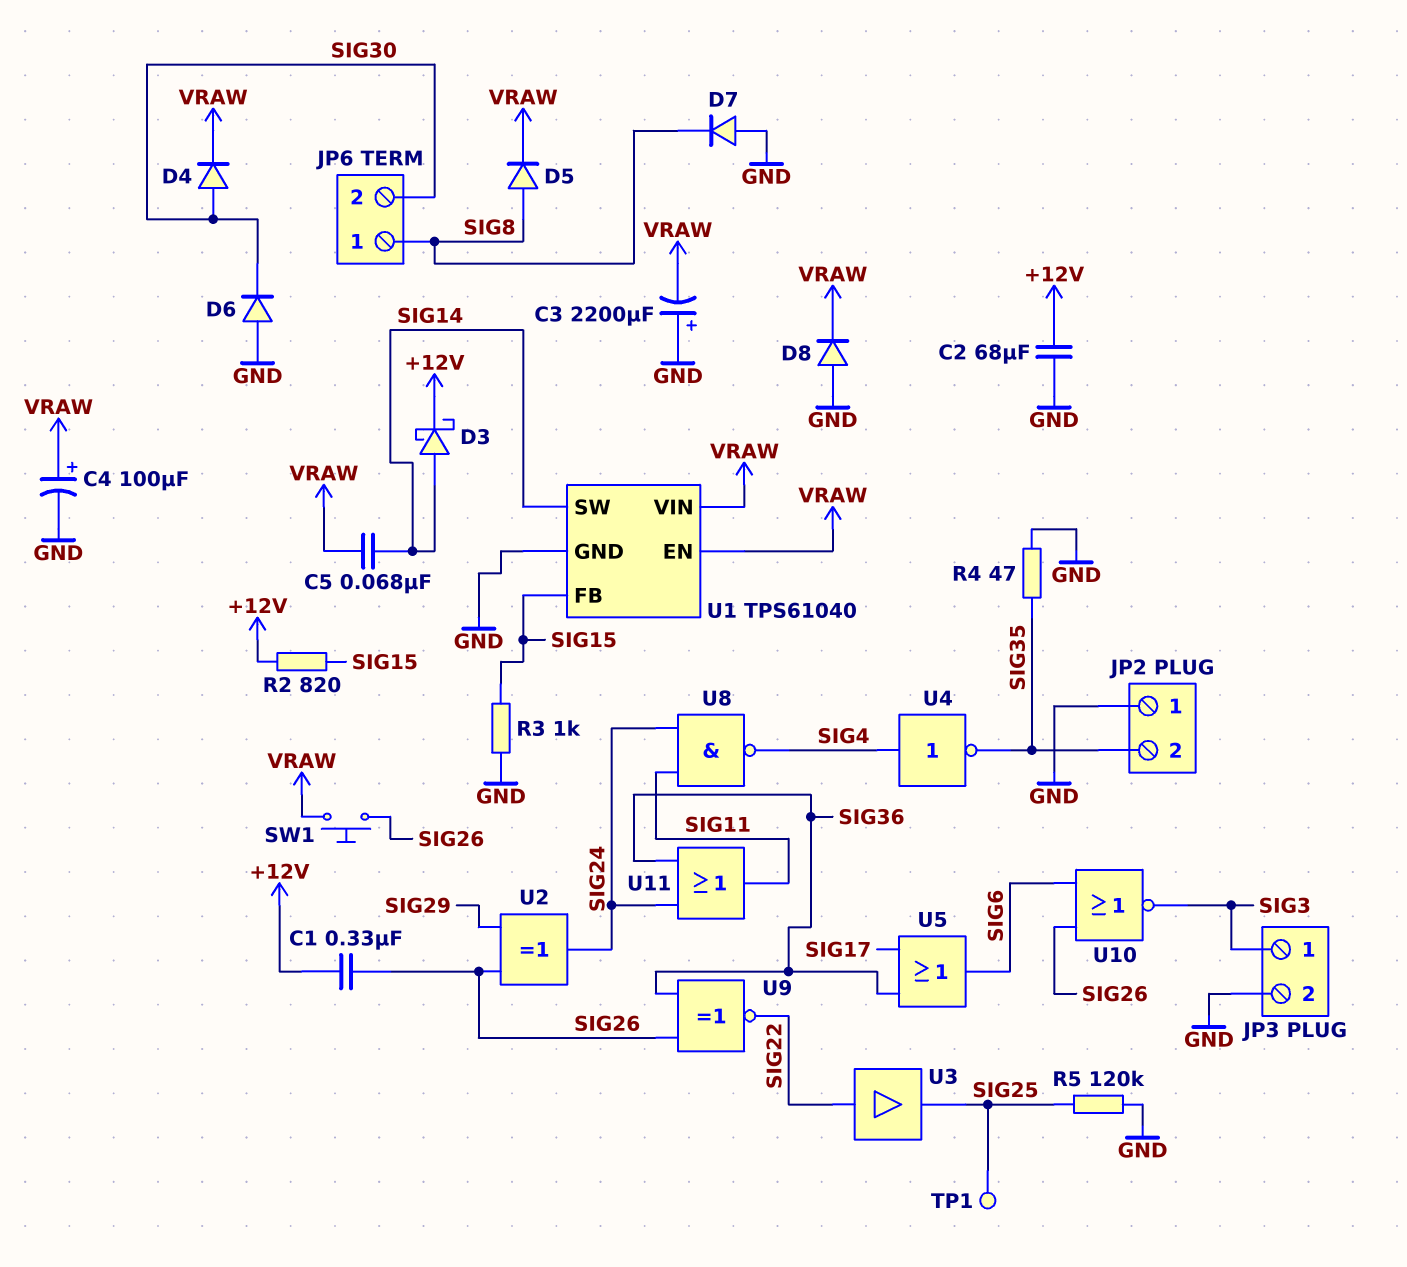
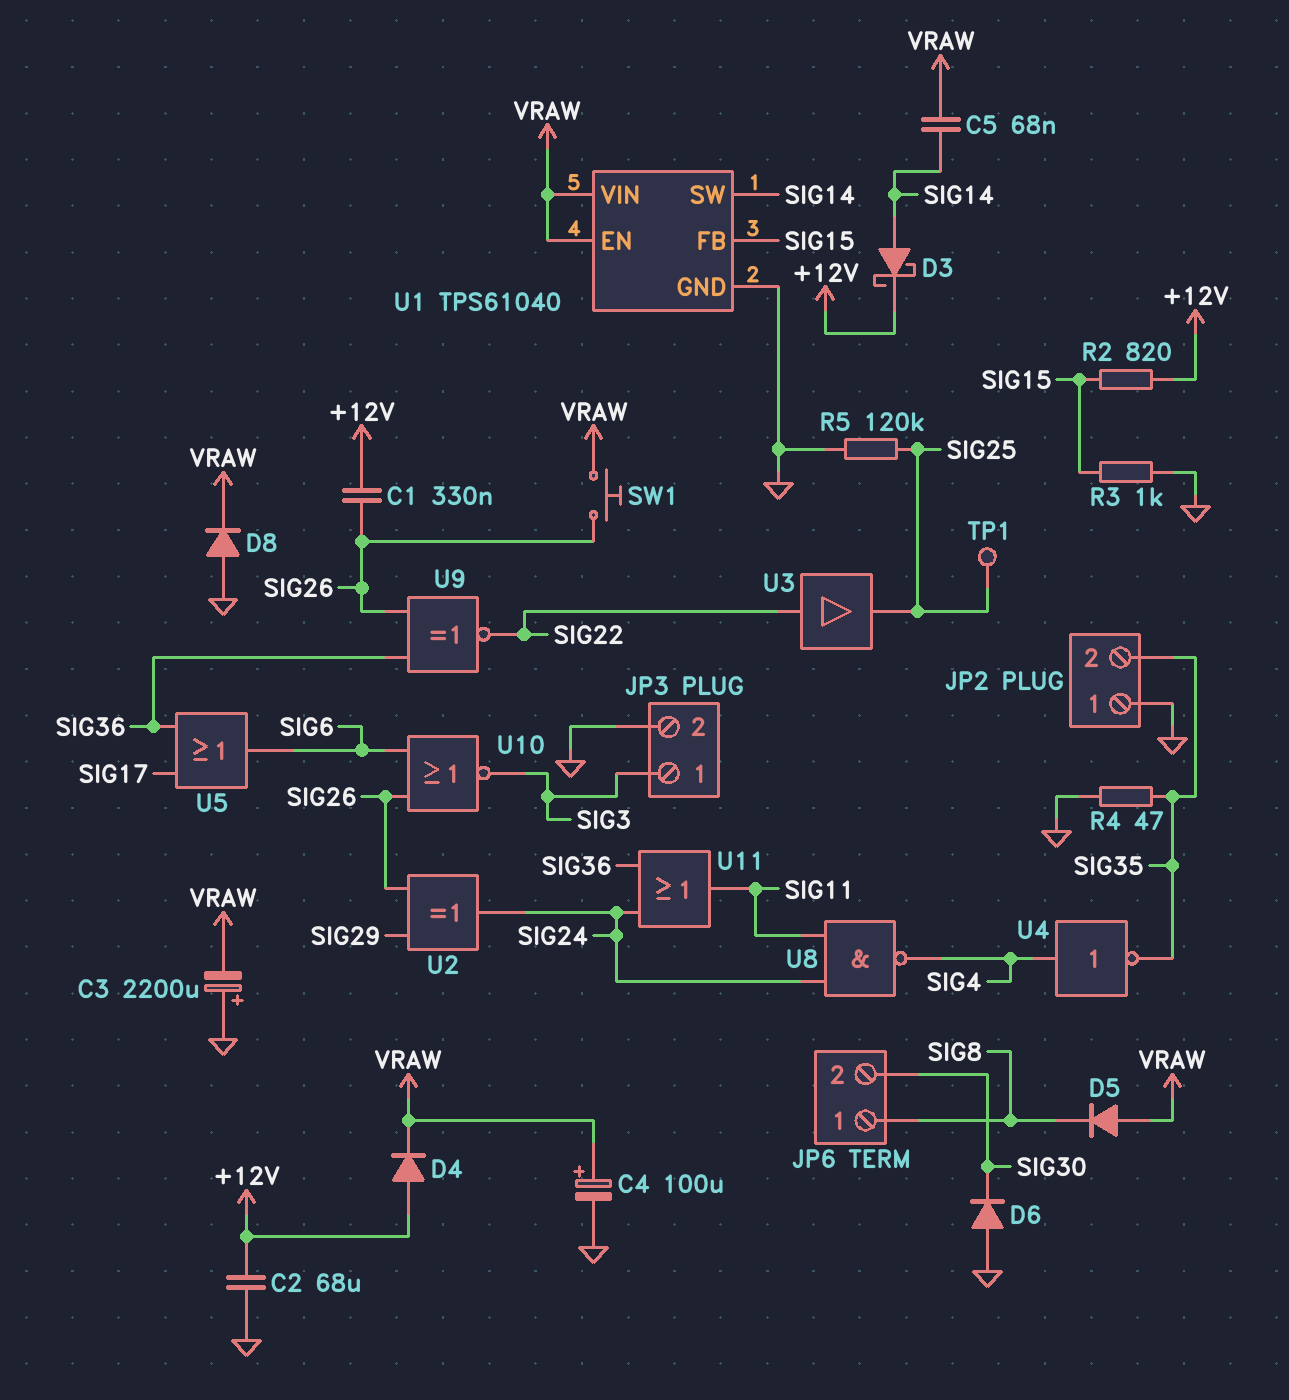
D4: diode (A SIG30, K VRAW) -> diode (A +12V, K VRAW)
D5: diode (A SIG8, K VRAW) -> diode (A VRAW, K SIG8)
D7: diode (A GND, K SIG8) -> none

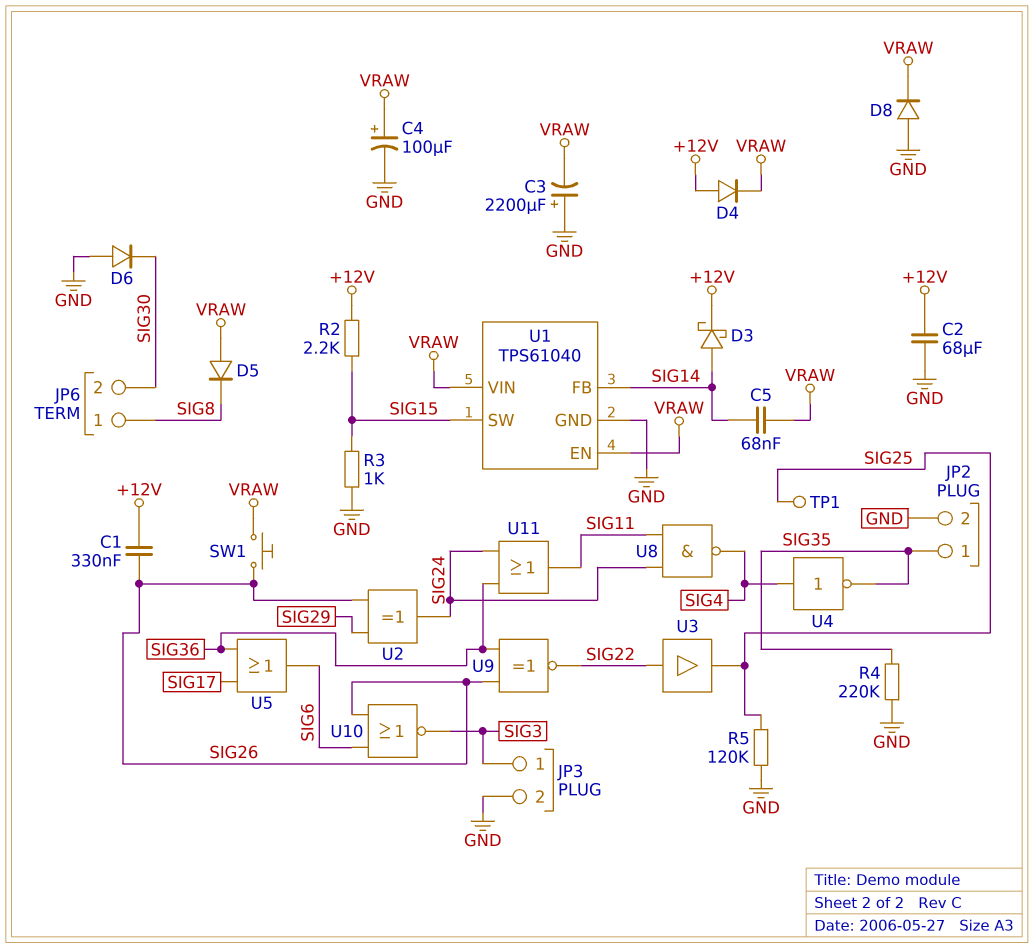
JP2 pin 1: GND -> SIG35
JP2 pin 2: SIG35 -> GND
R2: 820 (+12V, SIG15) -> 2.2k (+12V, SIG15)
R4: 47 (GND, SIG35) -> 220k (GND, SIG35)
U1 pin FB: SIG15 -> SIG14
U1 pin SW: SIG14 -> SIG15

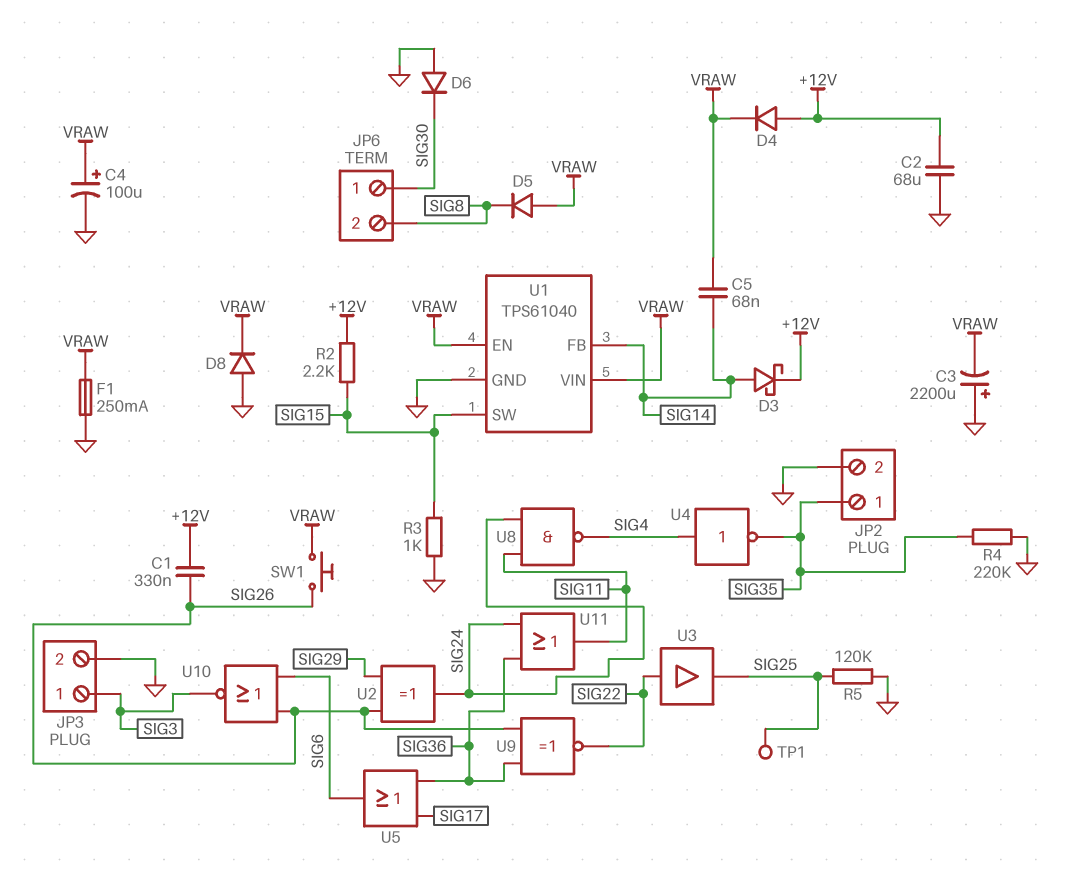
F1: none -> 250mA (GND, VRAW)
JP6 pin 1: SIG8 -> SIG30
JP6 pin 2: SIG30 -> SIG8

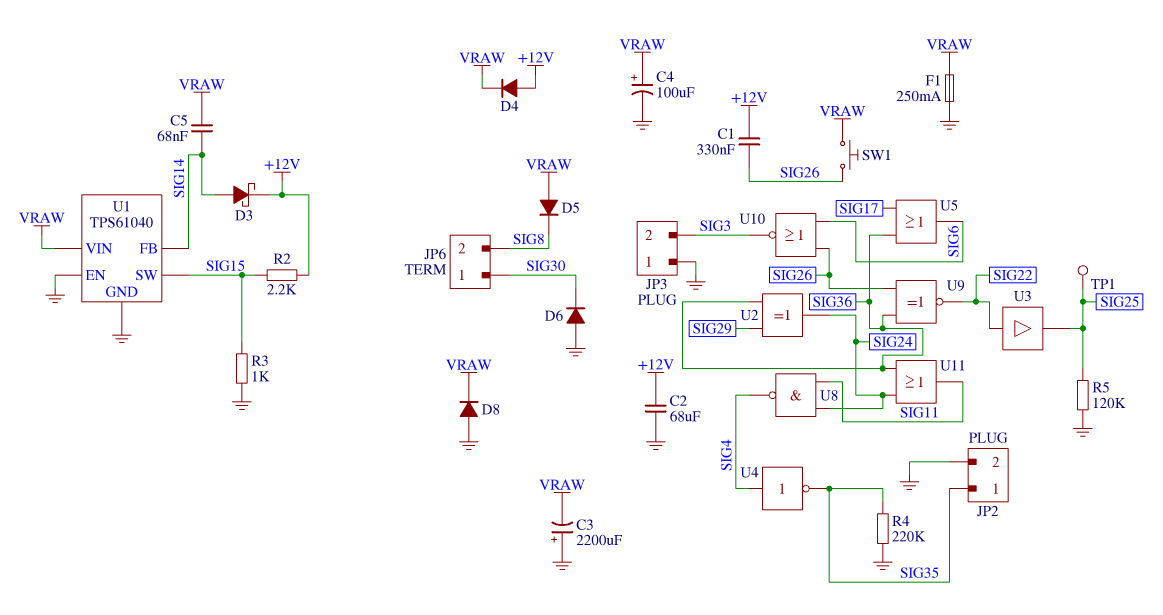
JP3 pin 1: SIG3 -> GND
JP3 pin 2: GND -> SIG3
U1 pin EN: VRAW -> GND
U2: XOR (in SIG26, in SIG29, out SIG24) -> XOR (in SIG29, in SIG36, out SIG24)

